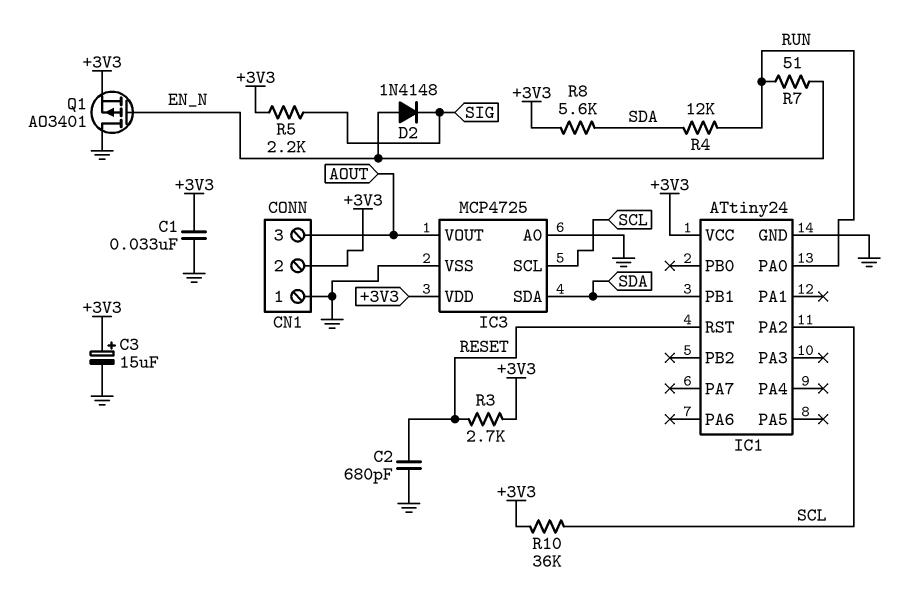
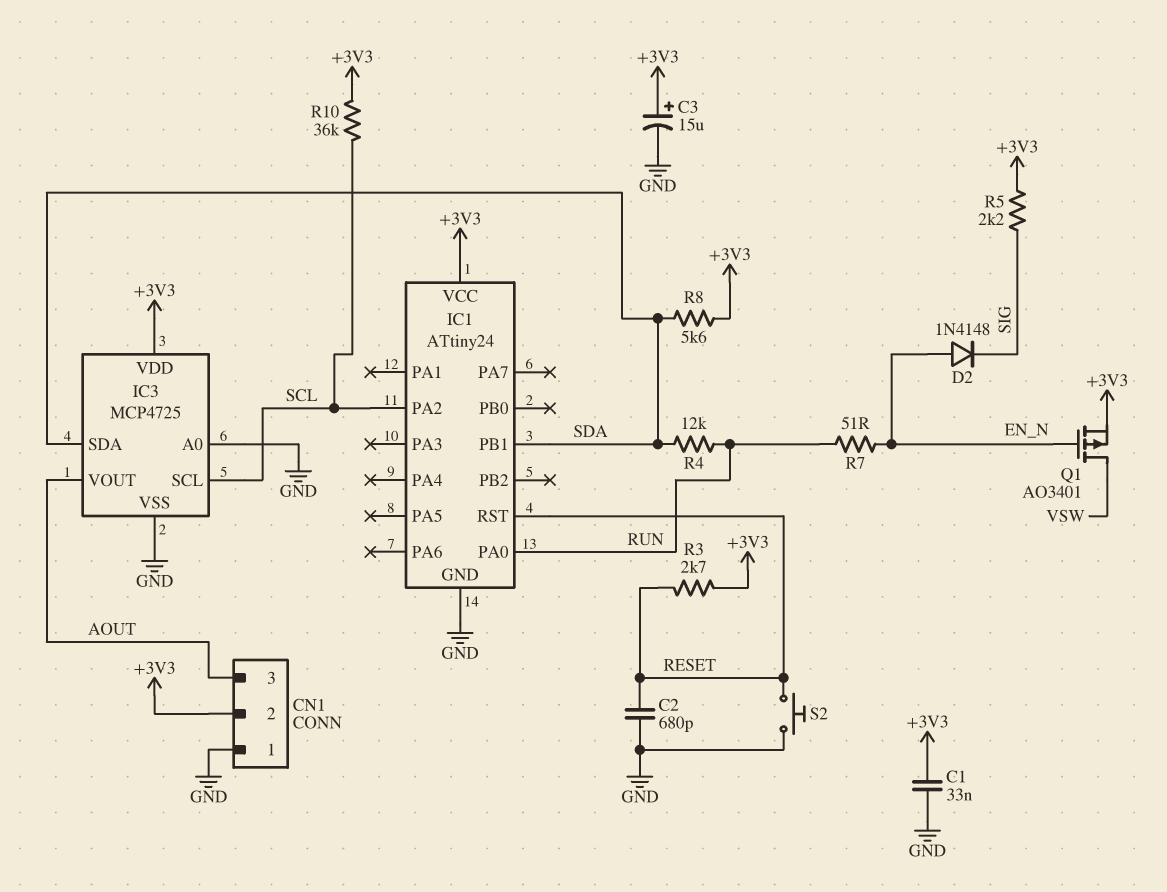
Q1: PMOS AO3401 (G EN_N, D GND, S +3V3) -> PMOS AO3401 (G EN_N, D VSW, S +3V3)
S2: none -> button (GND, RESET)

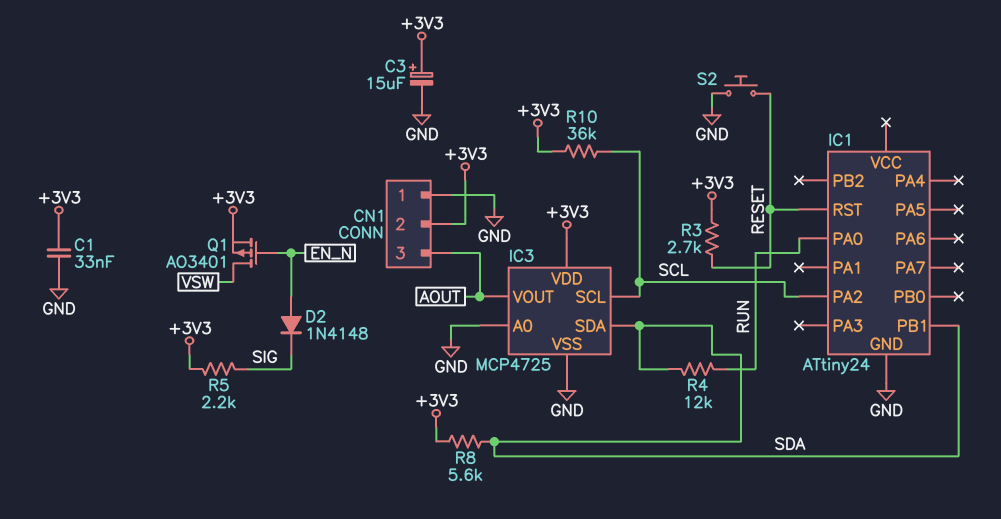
C2: 680pF (GND, RESET) -> none
IC1 pin VCC: +3V3 -> none
R7: 51 (EN_N, RUN) -> none

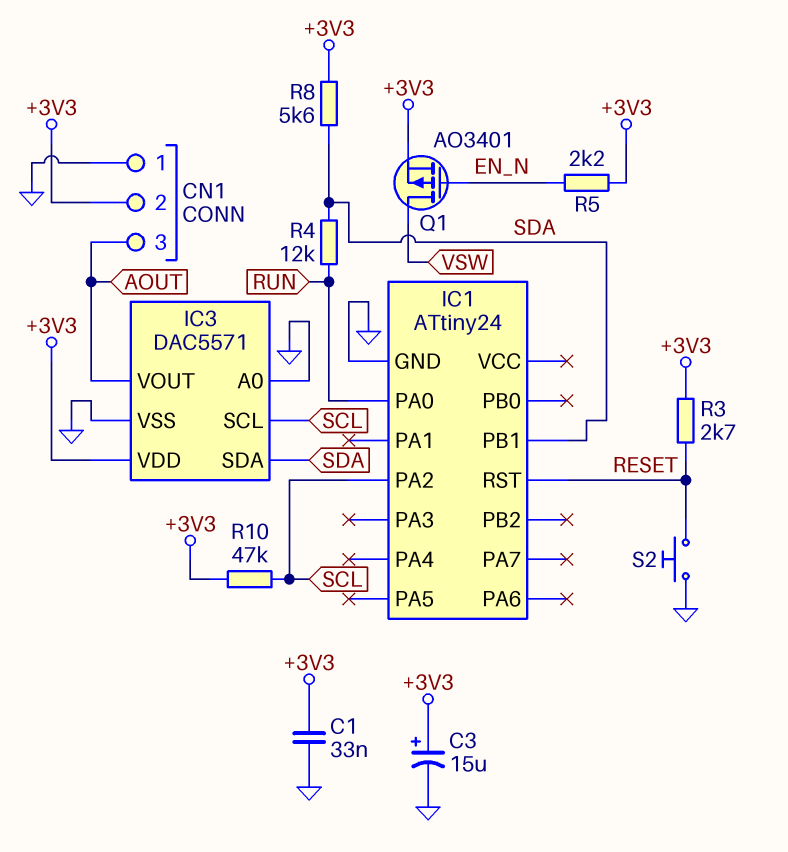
D2: diode 1N4148 (A EN_N, K SIG) -> none
IC3: MCP4725 -> DAC5571
R5: 2.2k (+3V3, SIG) -> 2.2k (+3V3, EN_N)
R10: 36k (+3V3, SCL) -> 47k (+3V3, SCL)

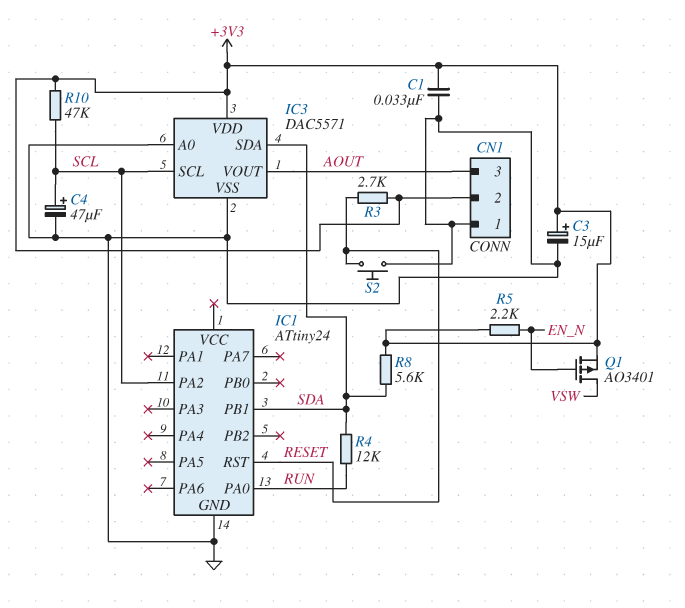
C4: none -> 47uF (plus SCL, minus GND)

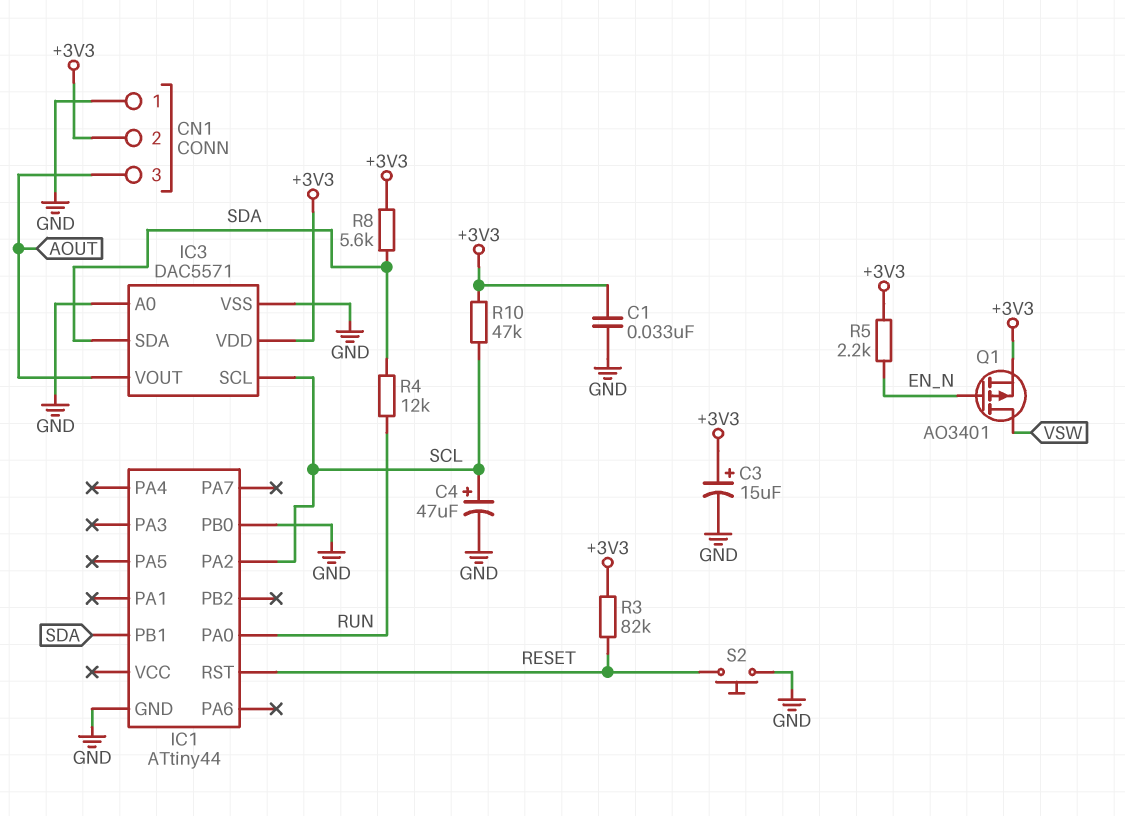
IC1: ATtiny24 -> ATtiny44
IC1 pin PB0: none -> GND
R3: 2.7k (+3V3, RESET) -> 82k (+3V3, RESET)

